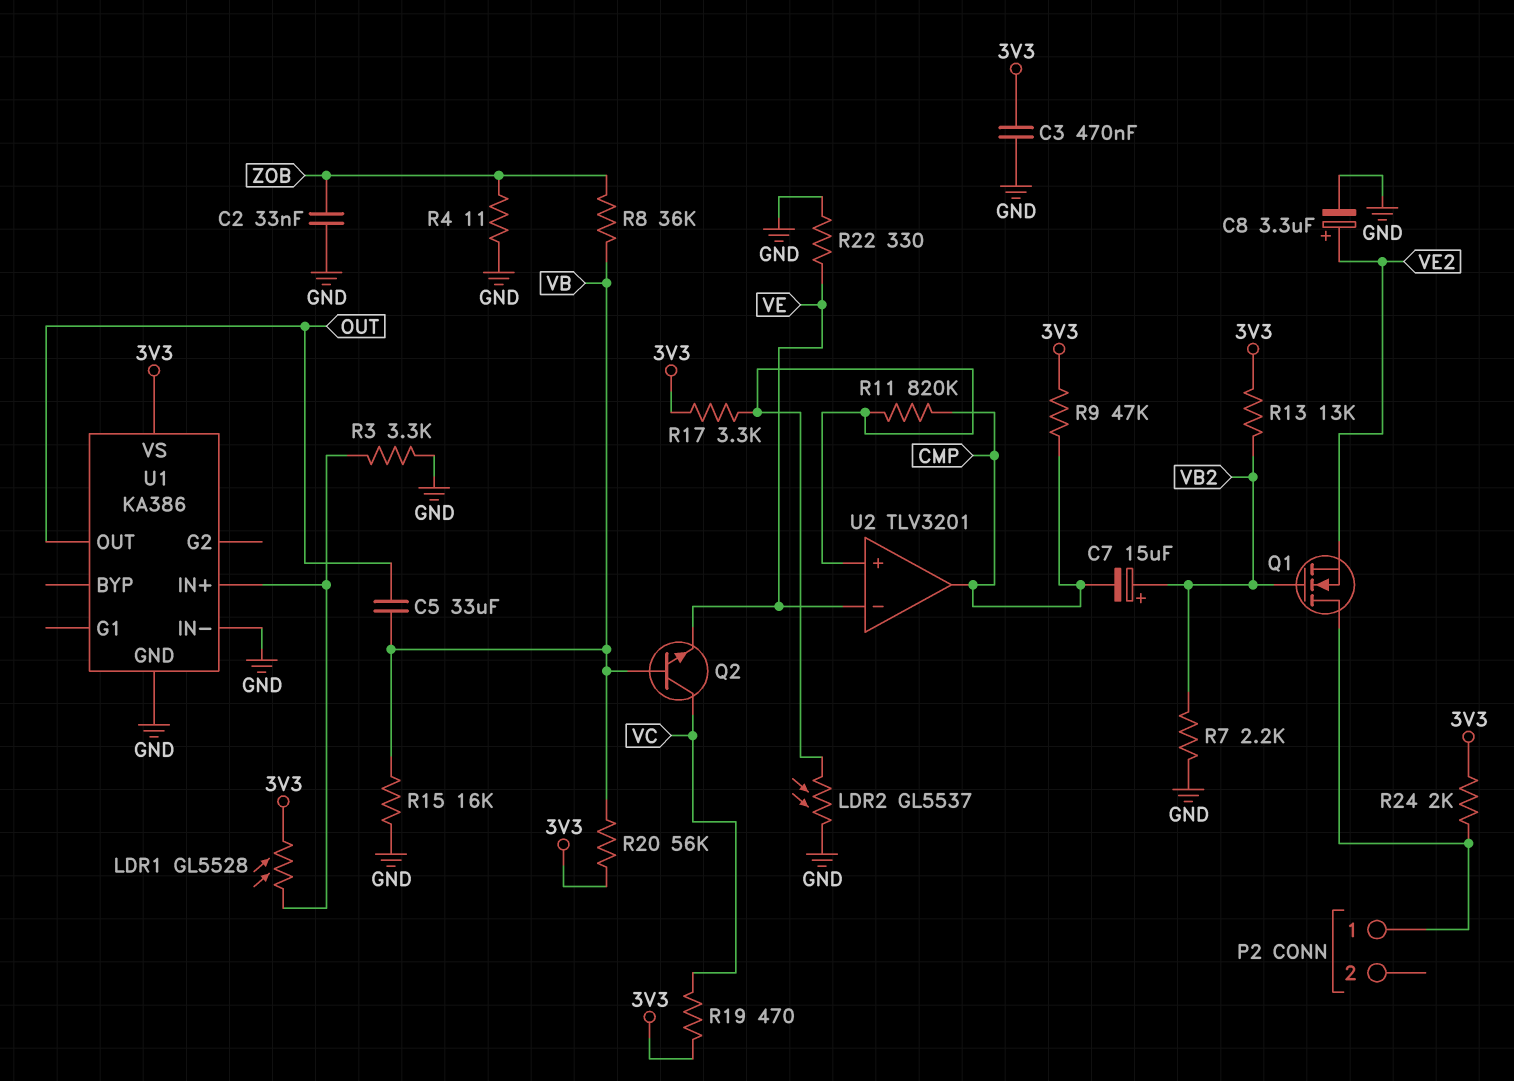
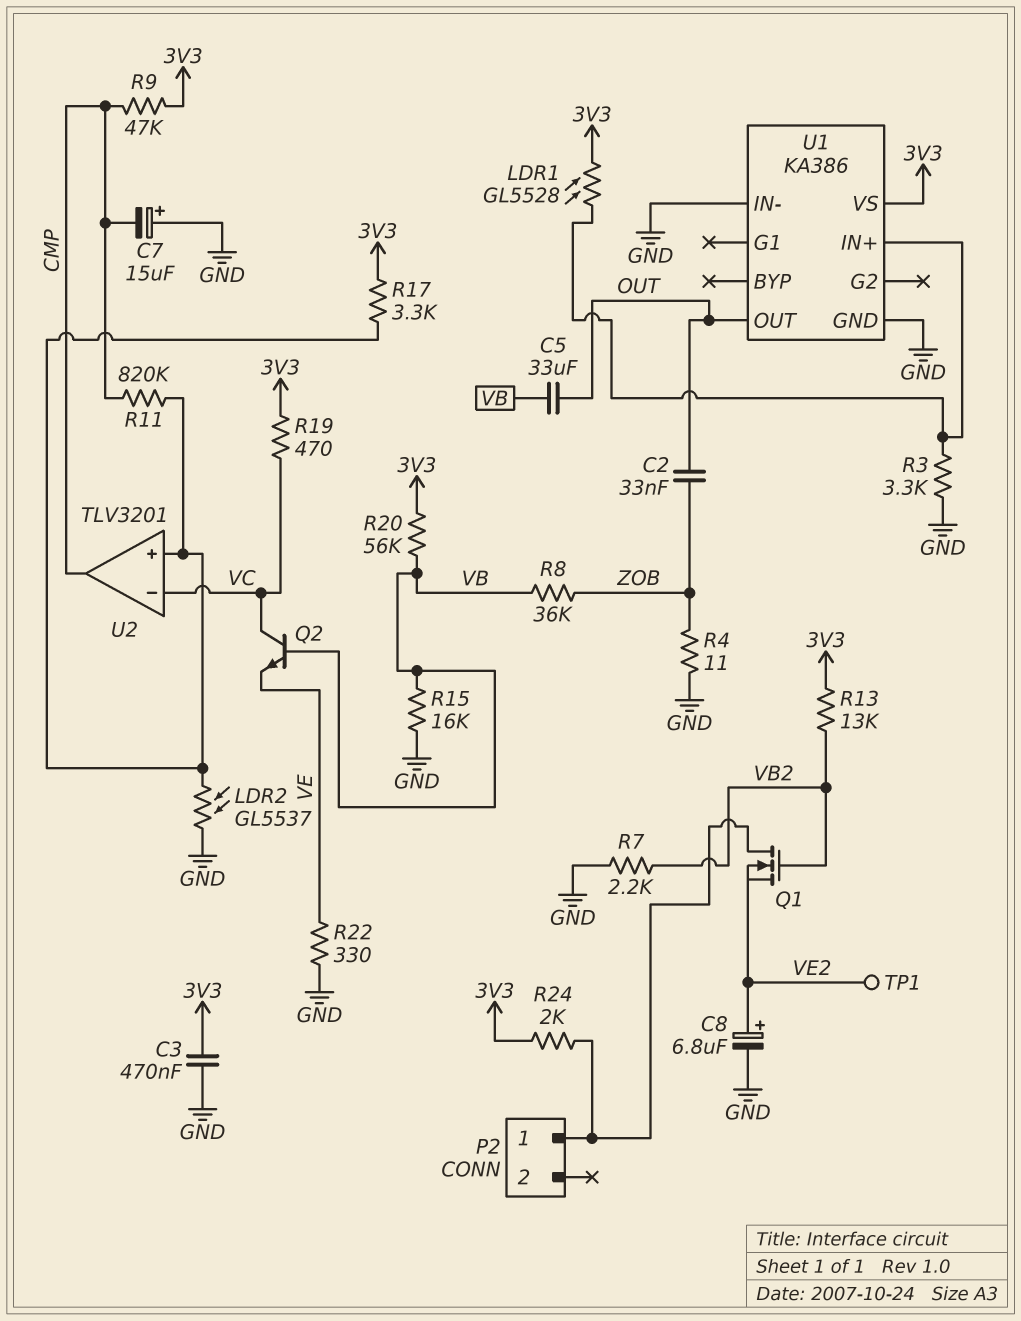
C2: 33nF (GND, ZOB) -> 33nF (OUT, ZOB)
C7: 15uF (plus VB2, minus CMP) -> 15uF (plus GND, minus CMP)
C8: 3.3uF (plus VE2, minus GND) -> 6.8uF (plus VE2, minus GND)
TP1: none -> test point (VE2)
U2 pin in-: VE -> VC

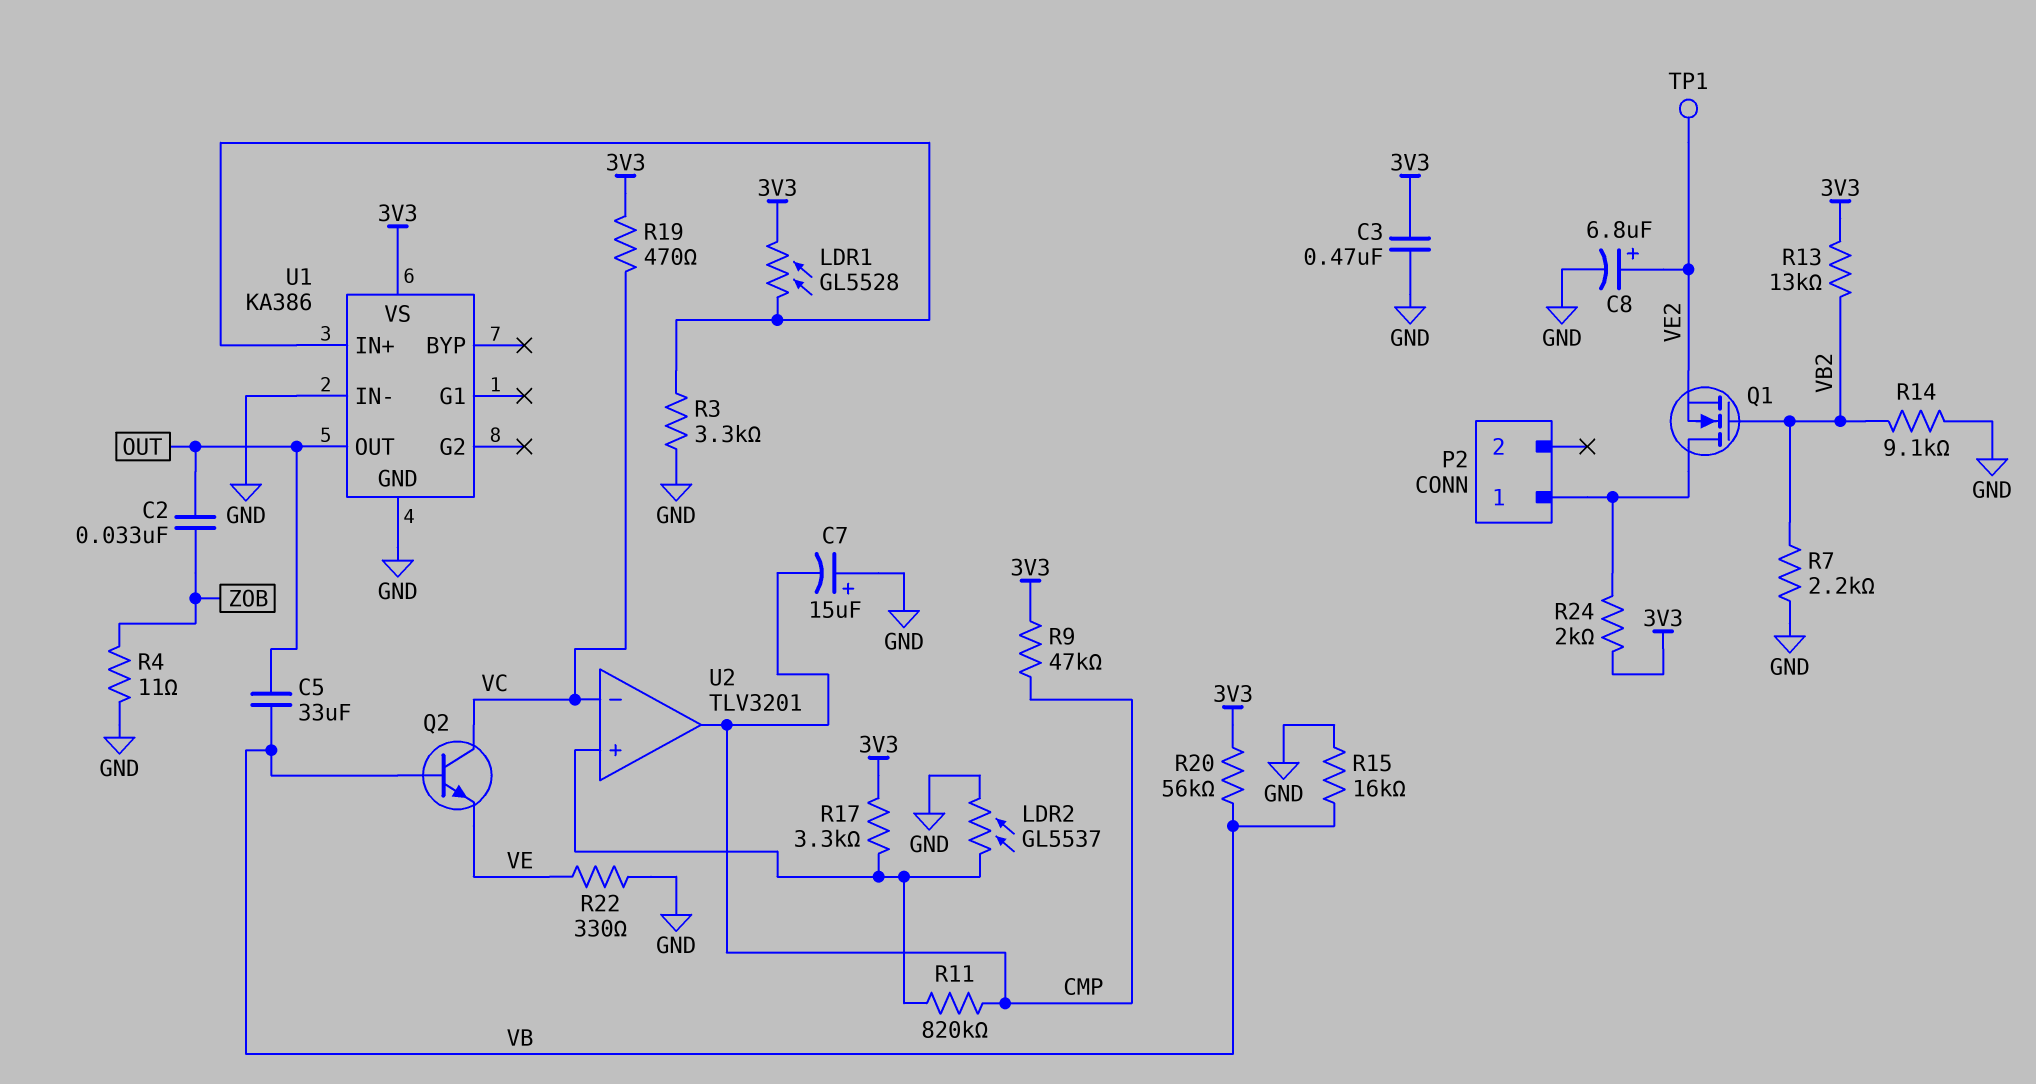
R8: 36k (VB, ZOB) -> none
R14: none -> 9.1k (GND, VB2)

